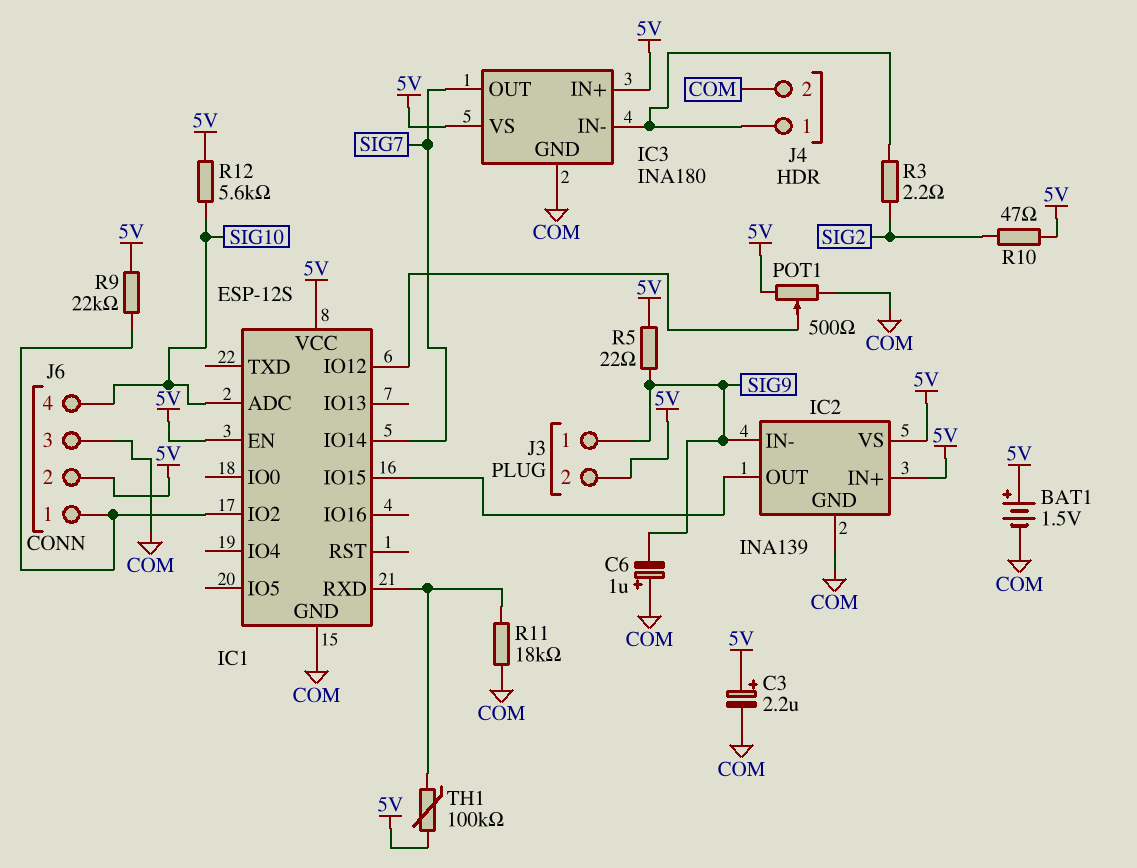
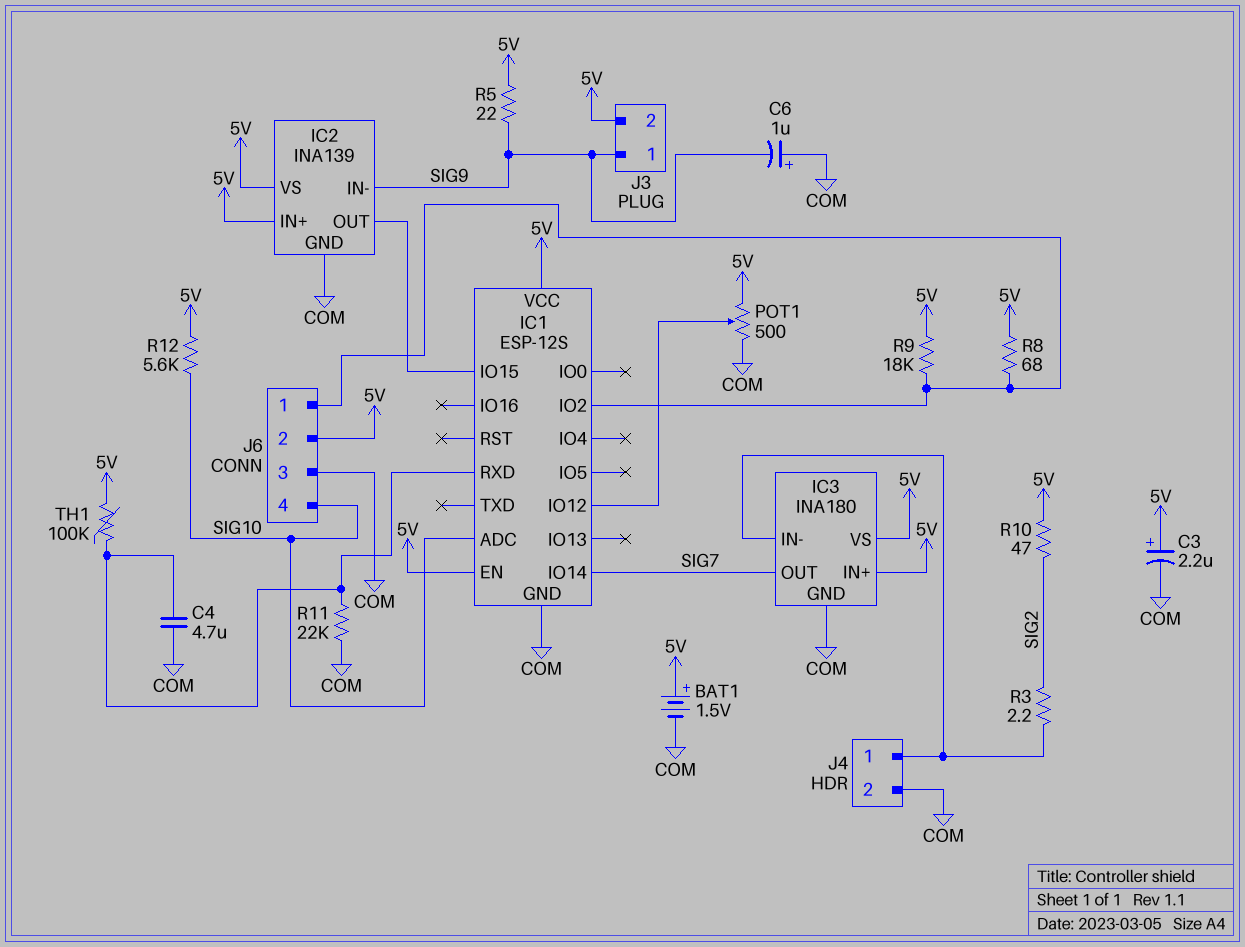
C4: none -> 4.7uF (COM, IC1/RXD)
R8: none -> 68 (5V, IC1/IO2)
R9: 22k (5V, IC1/IO2) -> 18k (5V, IC1/IO2)
R11: 18k (COM, IC1/RXD) -> 22k (COM, IC1/RXD)

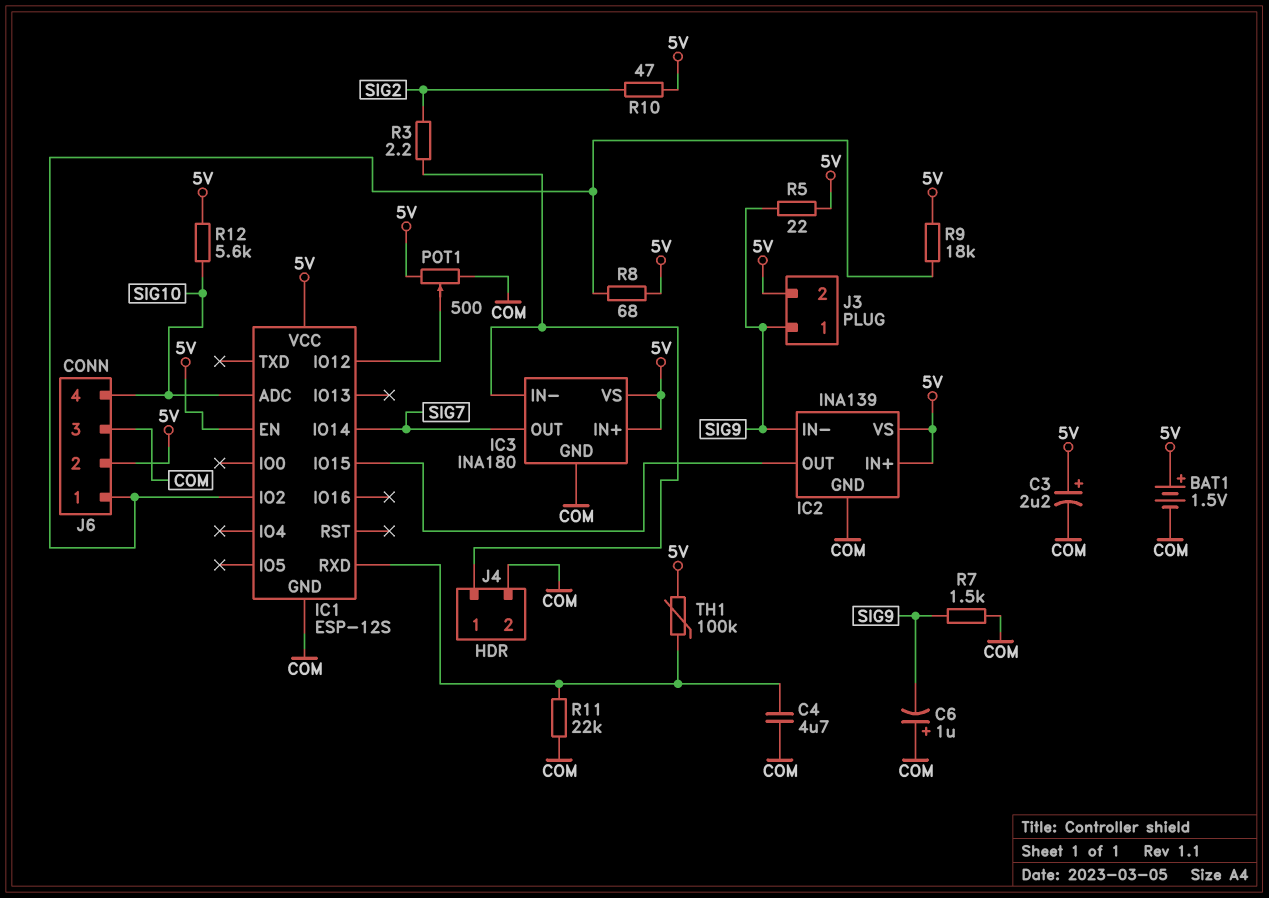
R7: none -> 1.5k (COM, SIG9)

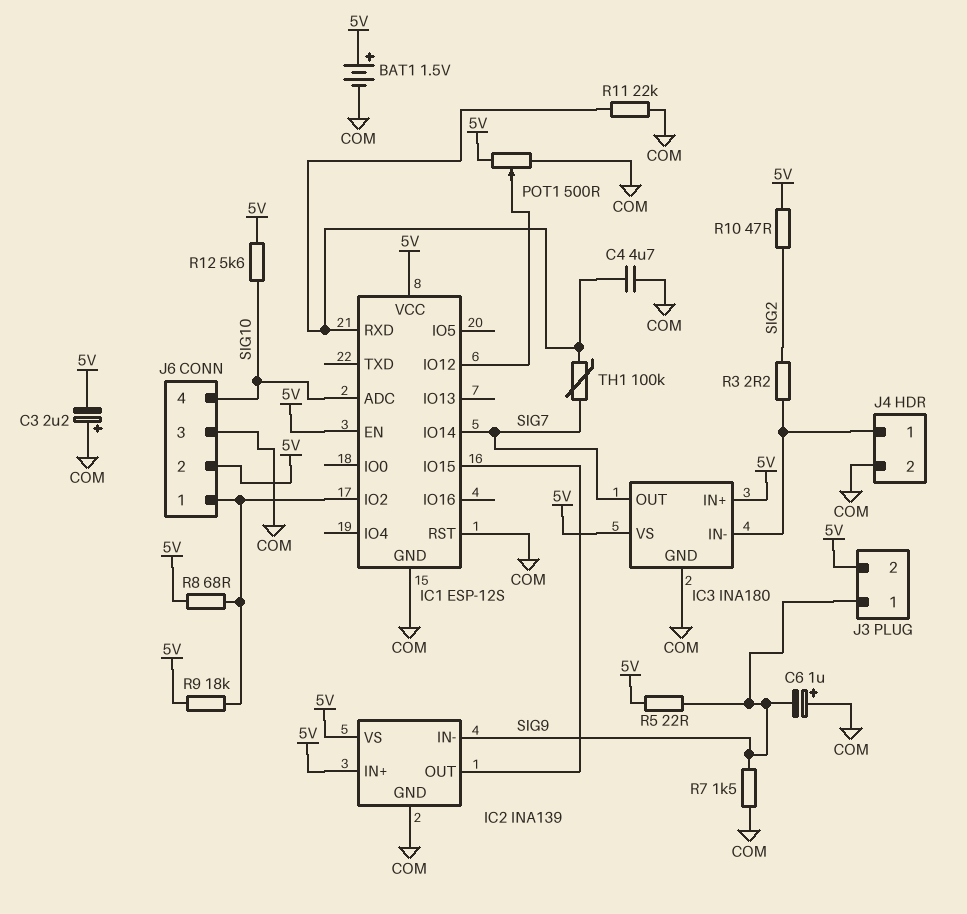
C3: 2.2uF (plus 5V, minus COM) -> 2.2uF (plus COM, minus 5V)
IC1 pin RST: none -> COM
TH1: 100k (5V, IC1/RXD) -> 100k (IC1/RXD, SIG7)

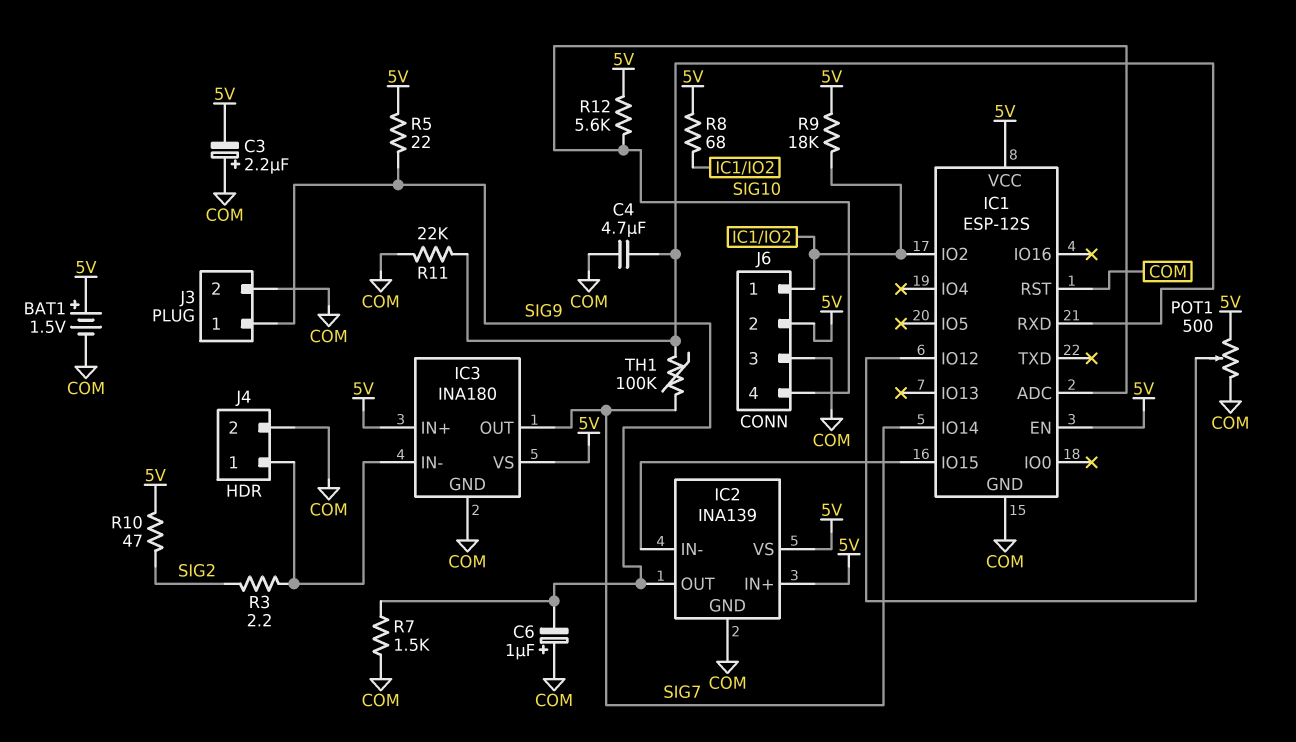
IC2 pin IN-: SIG9 -> IC1/IO15
IC2 pin OUT: IC1/IO15 -> SIG9
J3 pin 2: 5V -> COM

